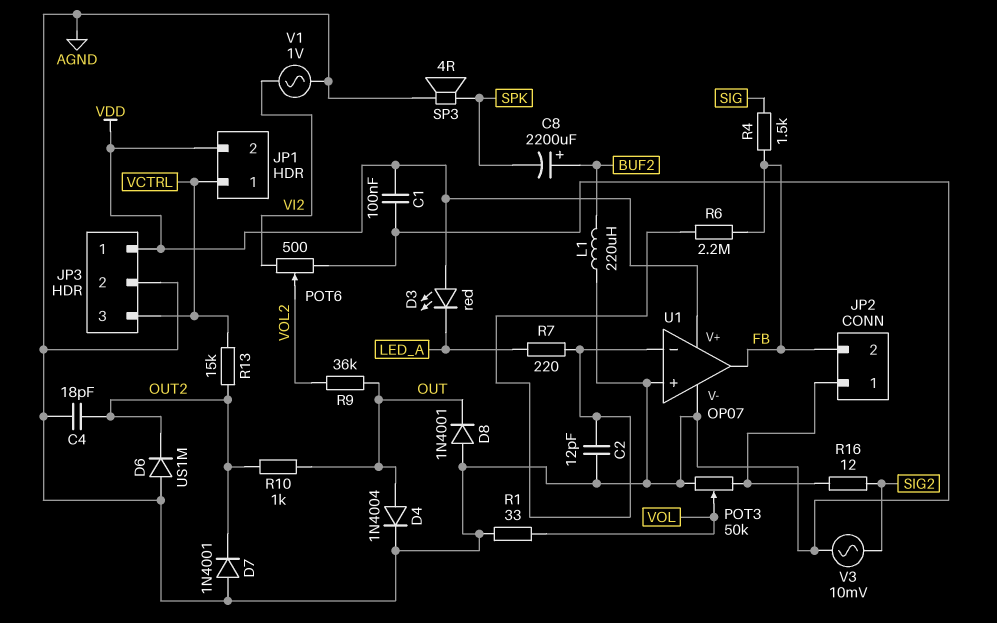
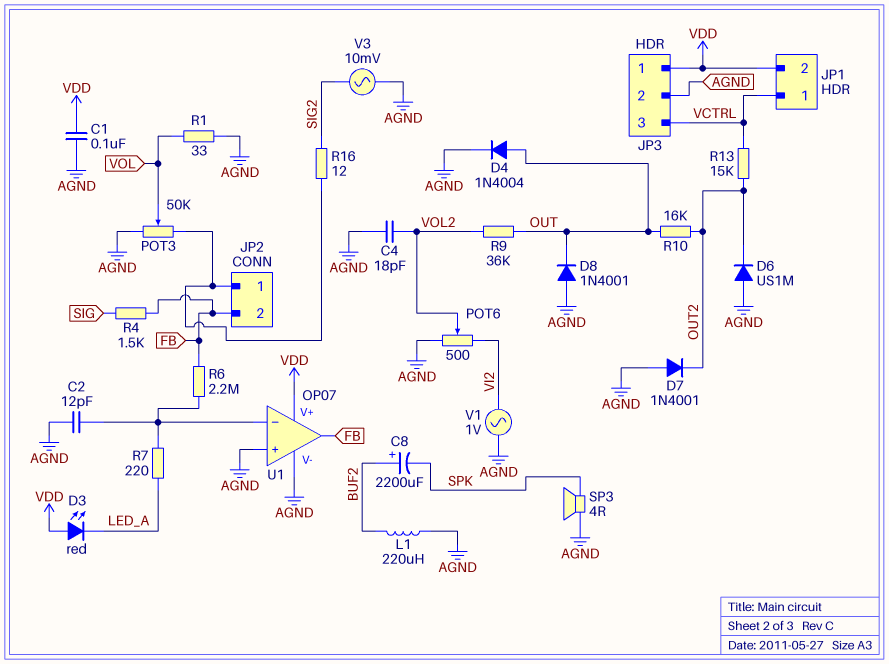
C4: 18pF (AGND, OUT2) -> 18pF (AGND, VOL2)
R10: 1k (OUT, OUT2) -> 16k (OUT, OUT2)

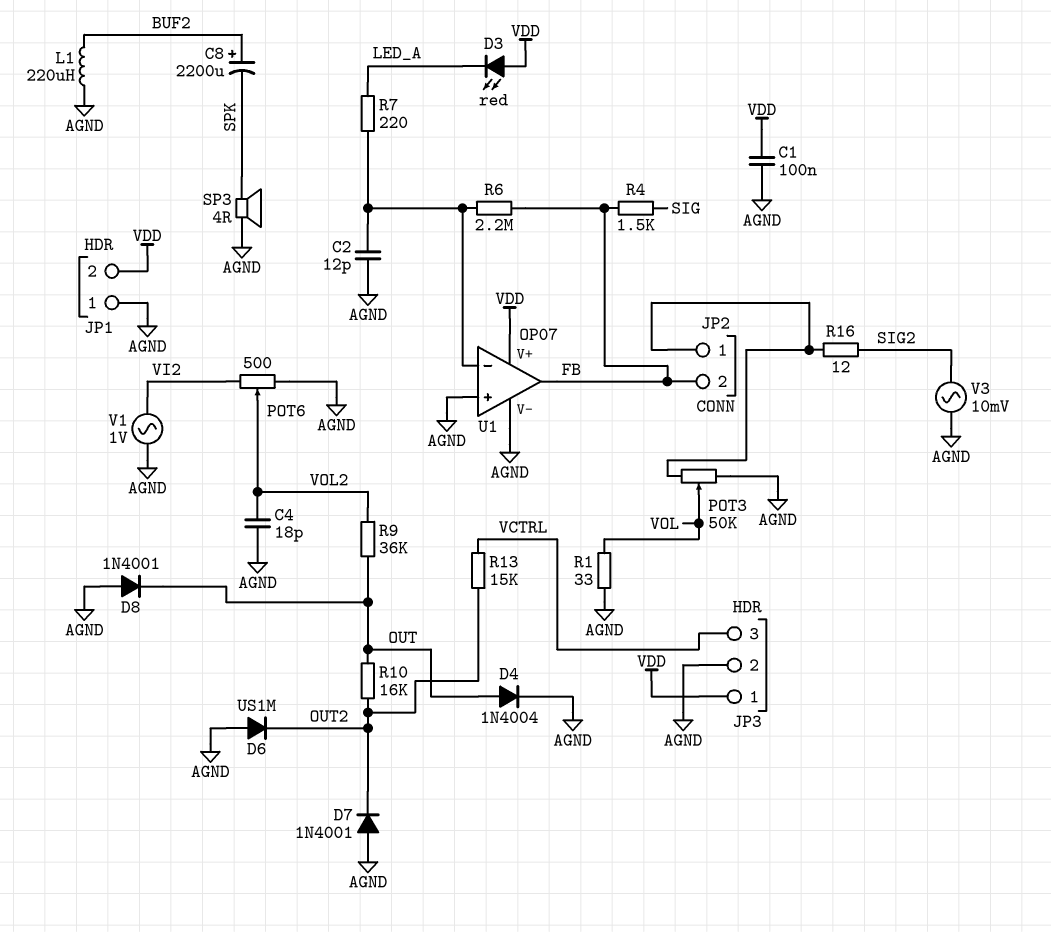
JP1 pin 1: VCTRL -> AGND

